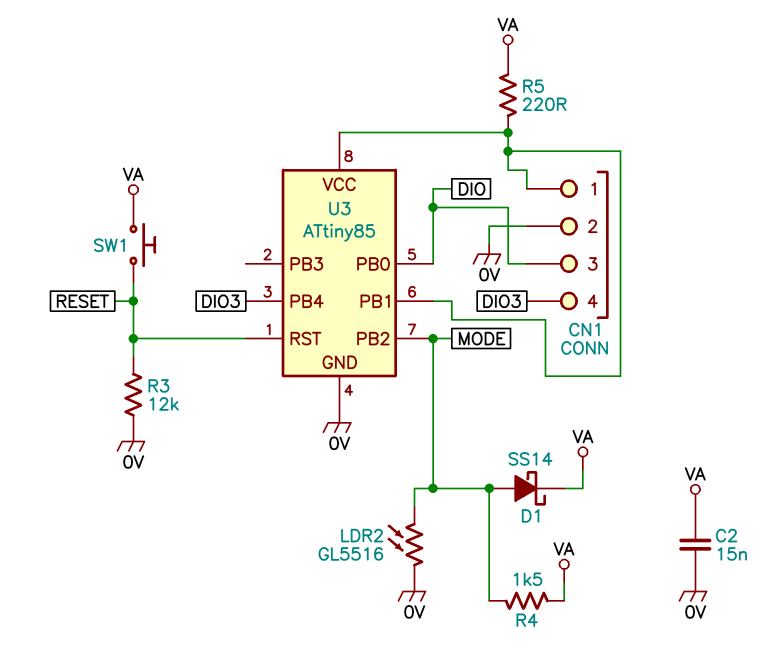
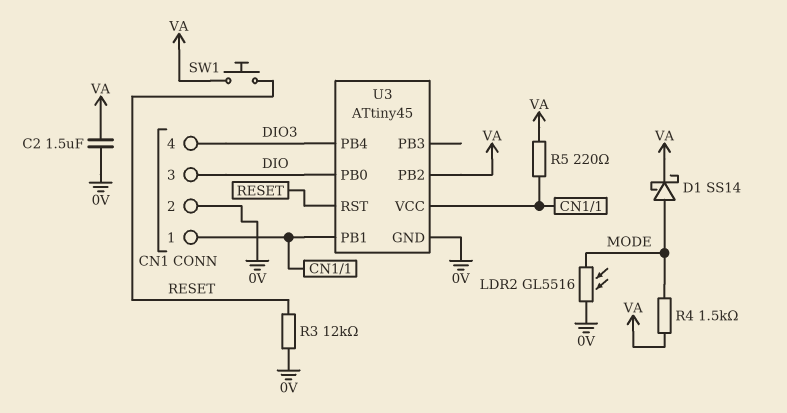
C2: 15nF (0V, VA) -> 1.5uF (0V, VA)
U3: ATtiny85 -> ATtiny45
U3 pin PB2: MODE -> VA

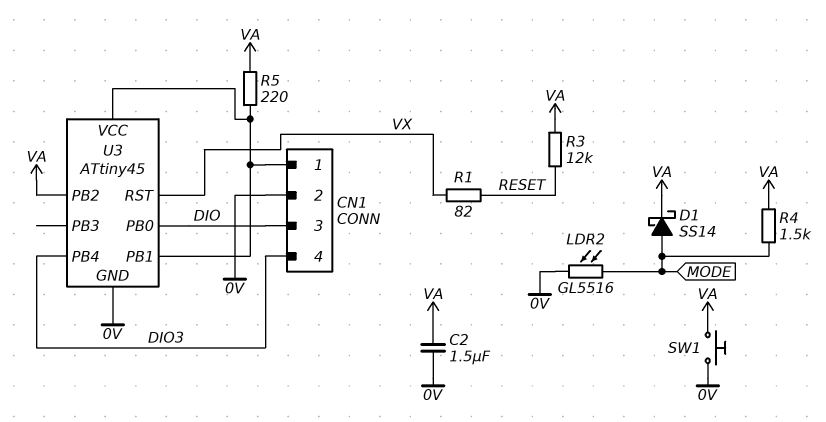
R1: none -> 82 (RESET, VX)
R3: 12k (0V, RESET) -> 12k (RESET, VA)
SW1: button (RESET, VA) -> button (0V, VA)
U3 pin RST: RESET -> VX

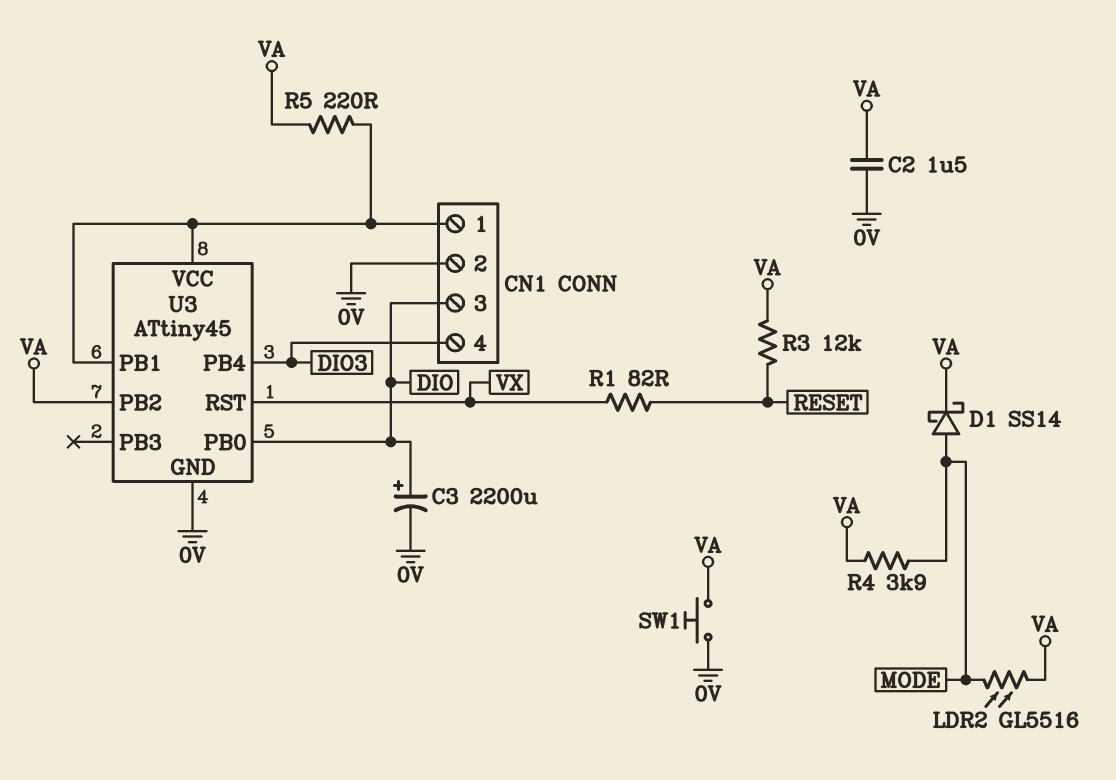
C3: none -> 2200uF (plus DIO, minus 0V)
LDR2: GL5516 (0V, MODE) -> GL5516 (MODE, VA)
R4: 1.5k (MODE, VA) -> 3.9k (MODE, VA)

